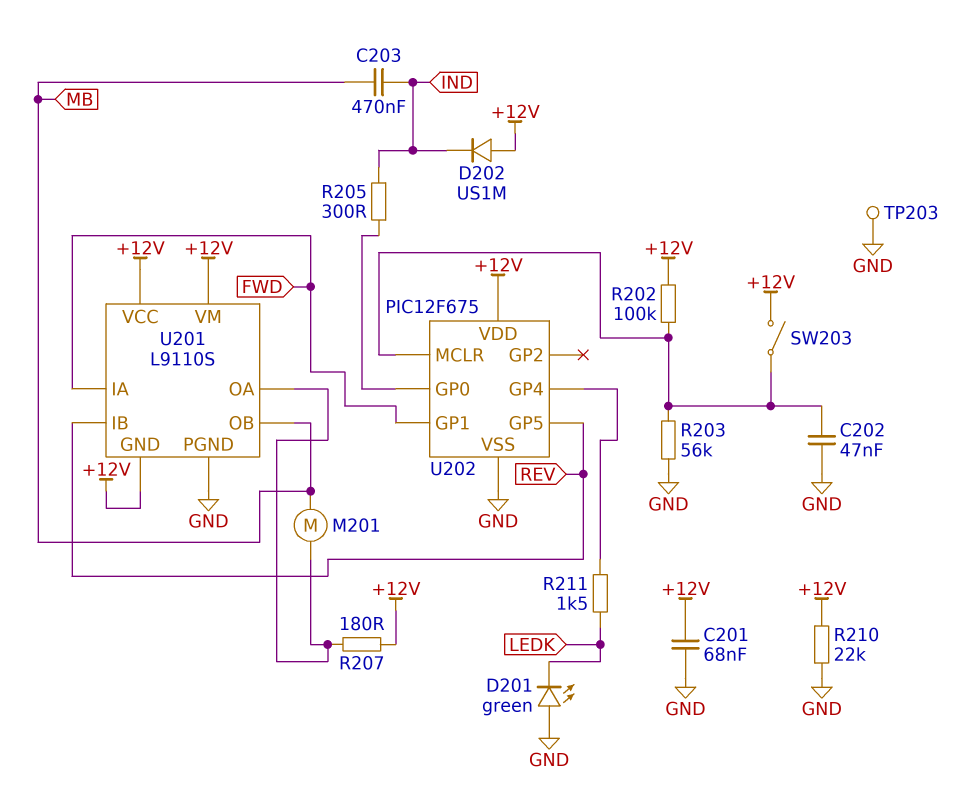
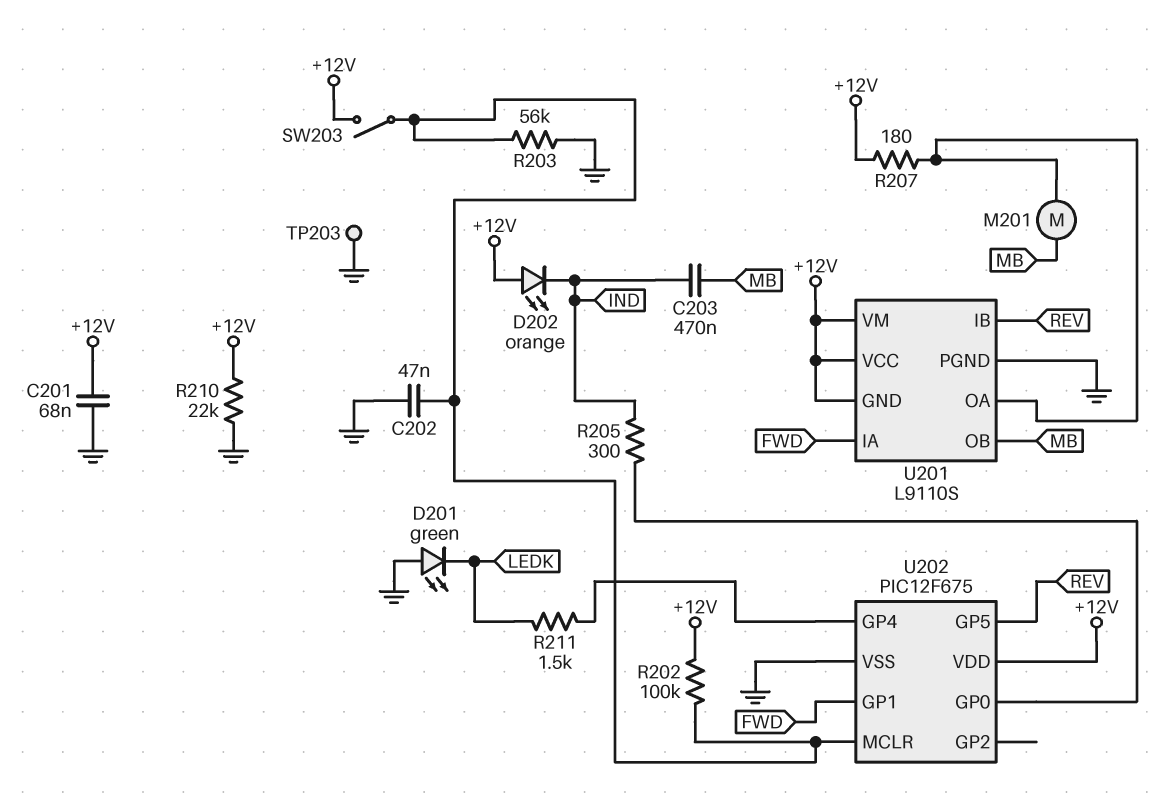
D202: diode US1M (A +12V, K IND) -> LED orange (A +12V, K IND)

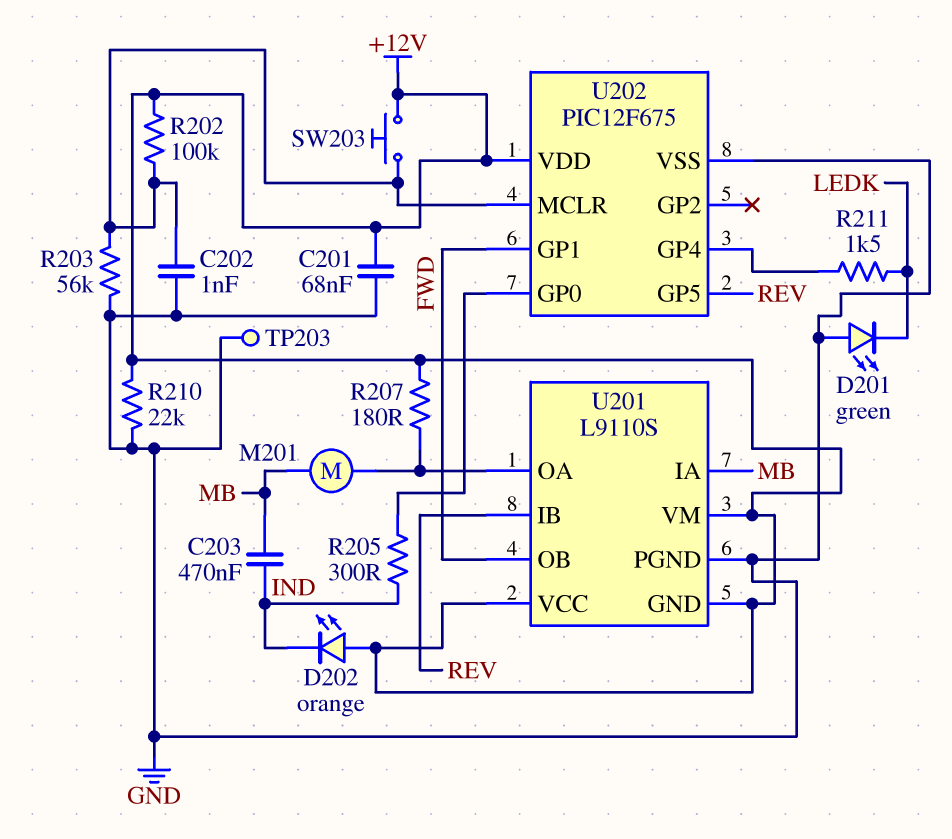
C202: 47nF (GND, U202/MCLR) -> 1nF (GND, U202/MCLR)
SW203: switch (+12V, U202/MCLR) -> button (+12V, U202/MCLR)
U201 pin IA: FWD -> MB
U201 pin OB: MB -> FWD

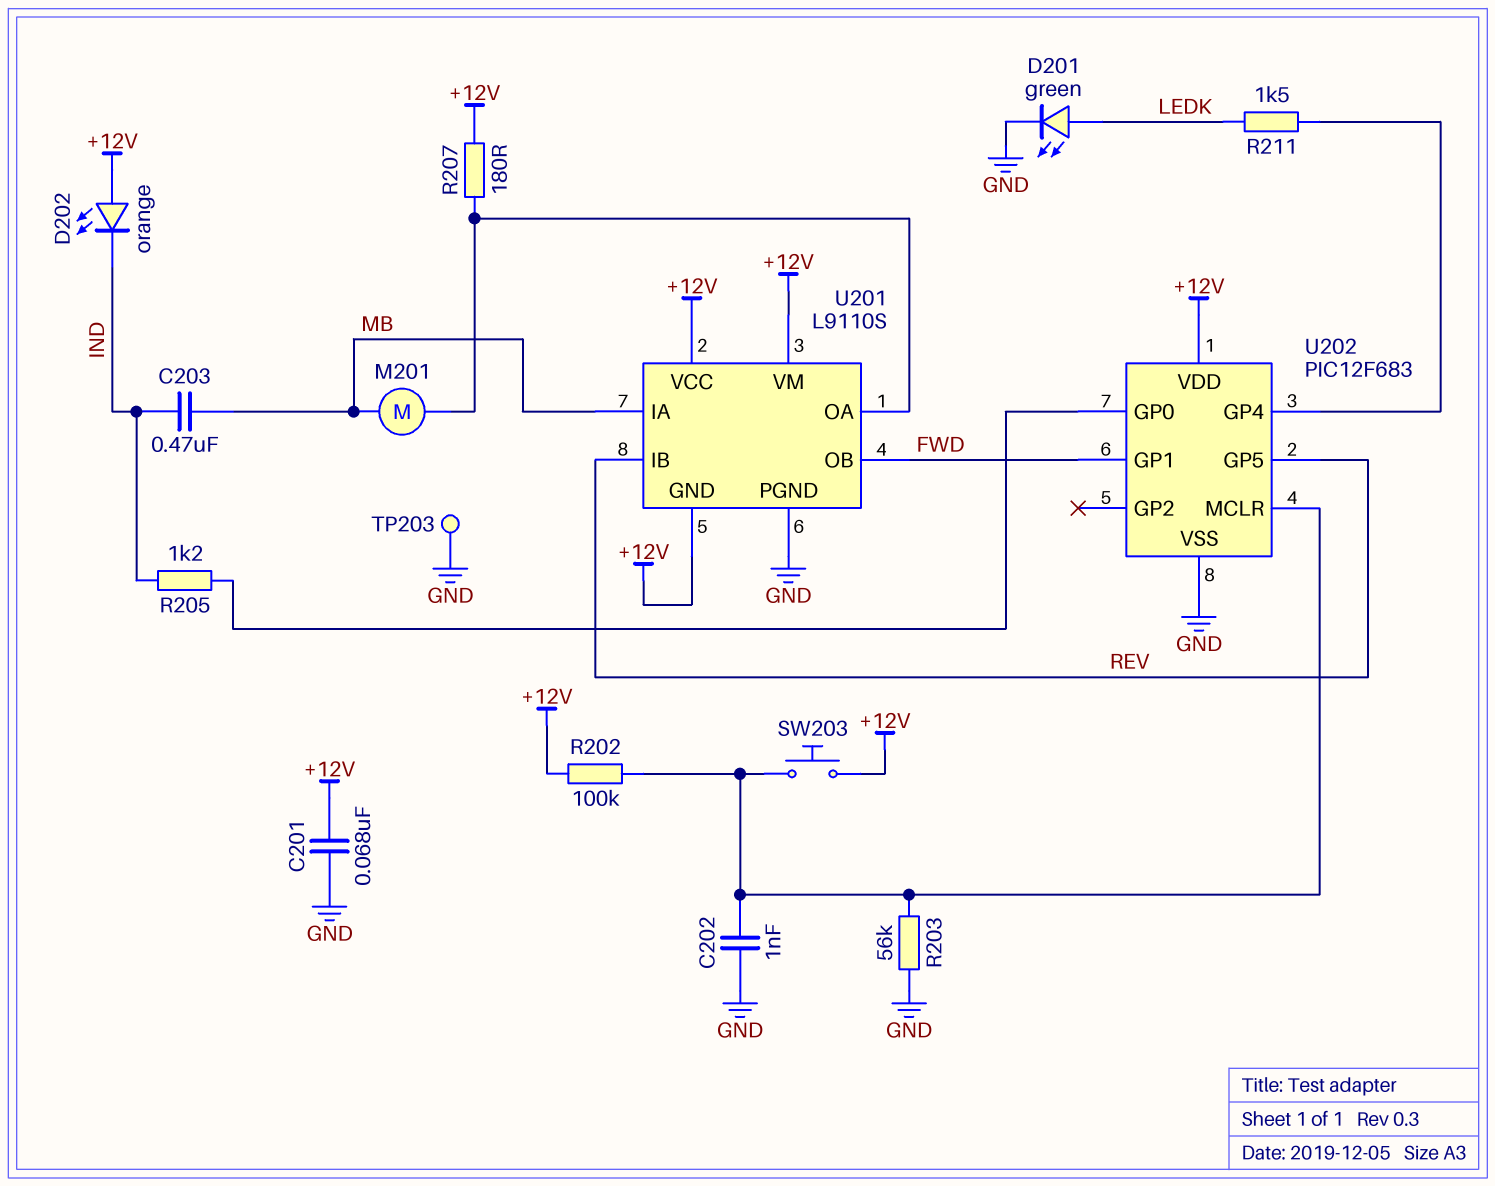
D201: LED green (A GND, K LEDK) -> LED green (A LEDK, K GND)
R205: 300 (IND, U202/GP0) -> 1.2k (IND, U202/GP0)
R210: 22k (+12V, GND) -> none
U202: PIC12F675 -> PIC12F683

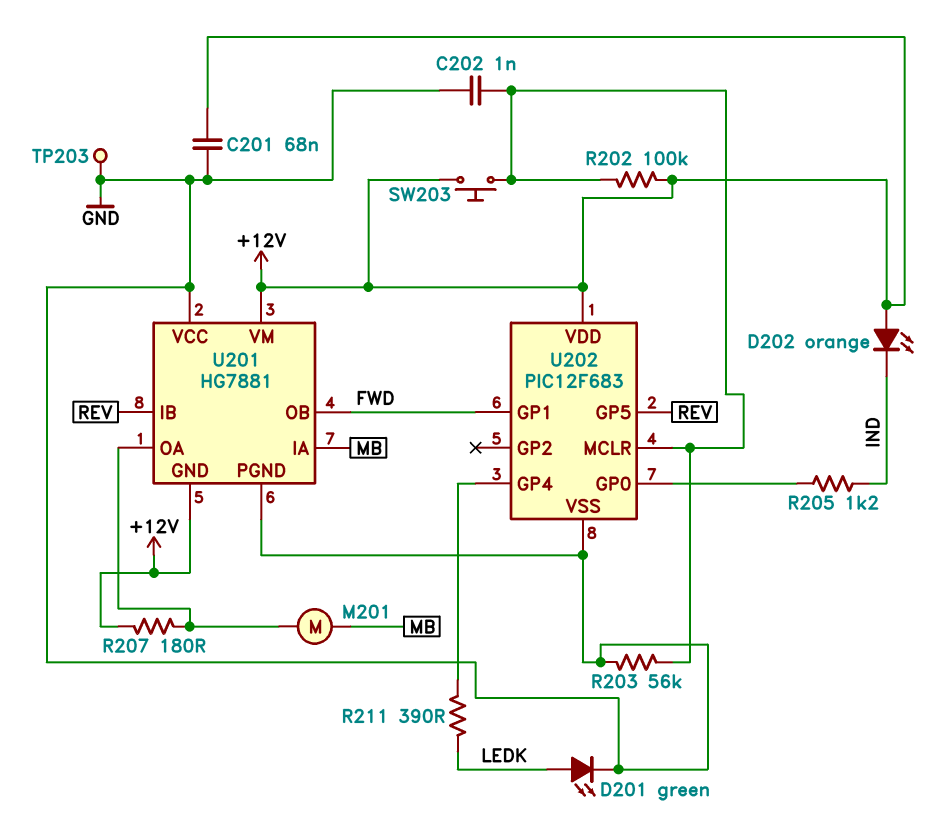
C203: 470nF (IND, MB) -> none
R211: 1.5k (LEDK, U202/GP4) -> 390 (LEDK, U202/GP4)
U201: L9110S -> HG7881
U201 pin VCC: +12V -> GND

